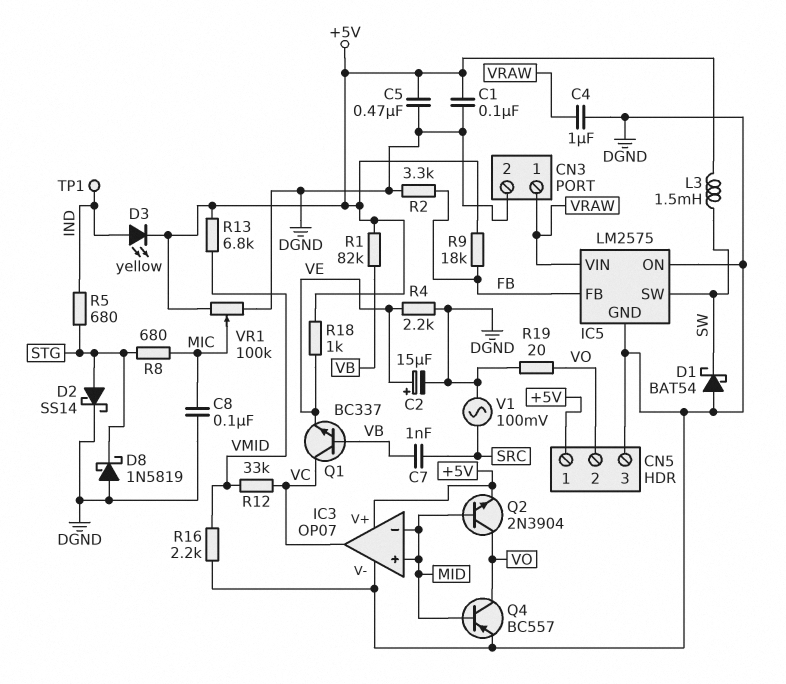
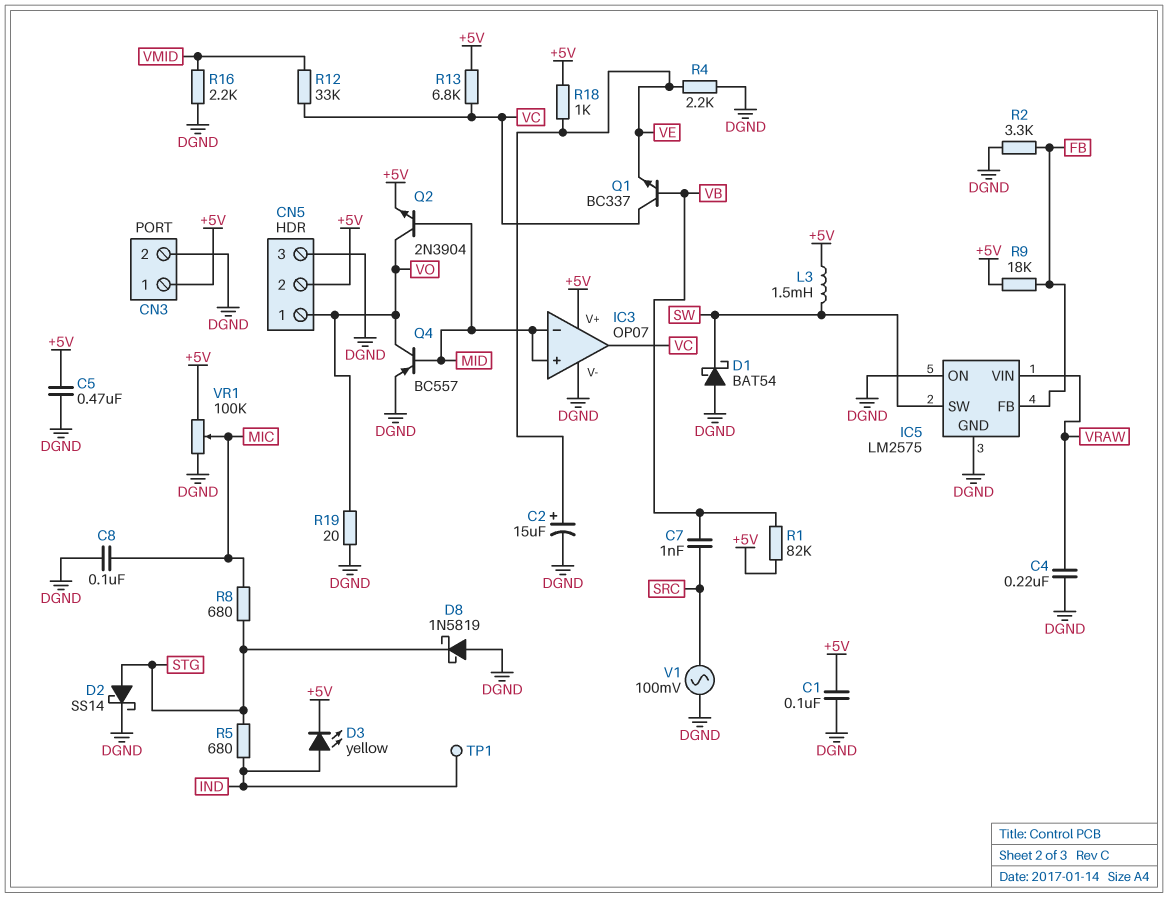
C4: 1uF (DGND, VRAW) -> 220nF (DGND, VRAW)
CN3 pin 1: VRAW -> +5V
CN5 pin 1: +5V -> VO
CN5 pin 2: VO -> +5V
R13: 6.8k (+5V, VMID) -> 6.8k (+5V, VC)

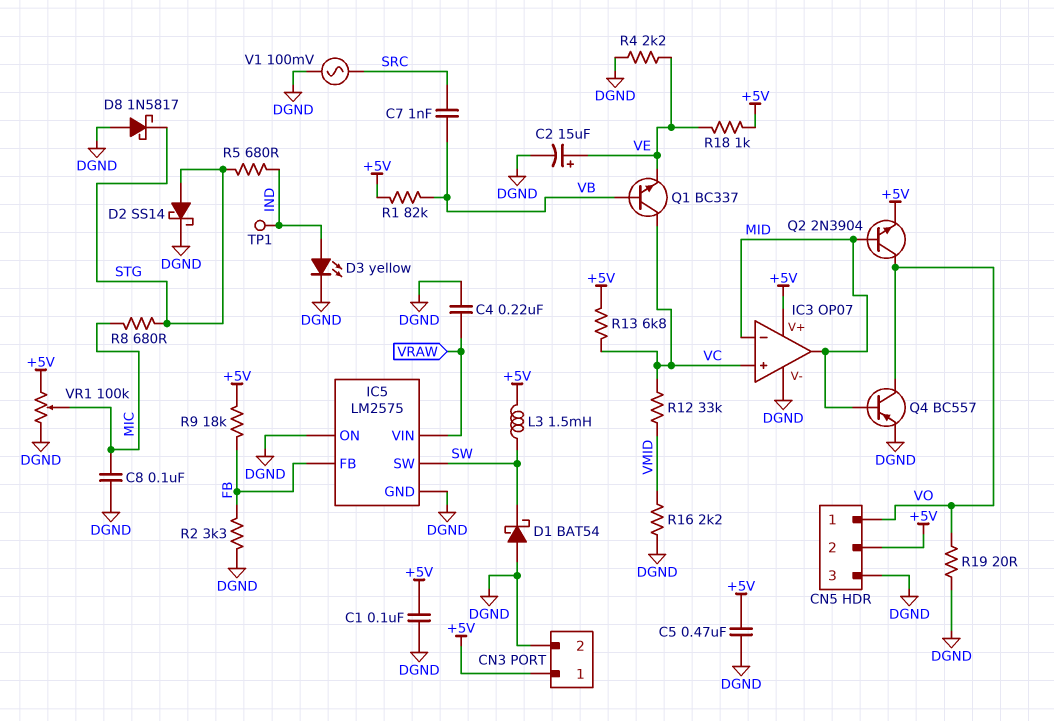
D3: LED yellow (A IND, K +5V) -> LED yellow (A IND, K DGND)
D8: schottky 1N5819 (A DGND, K STG) -> schottky 1N5817 (A DGND, K STG)
IC3 pin in+: MID -> VC
IC3 pin out: VC -> MID

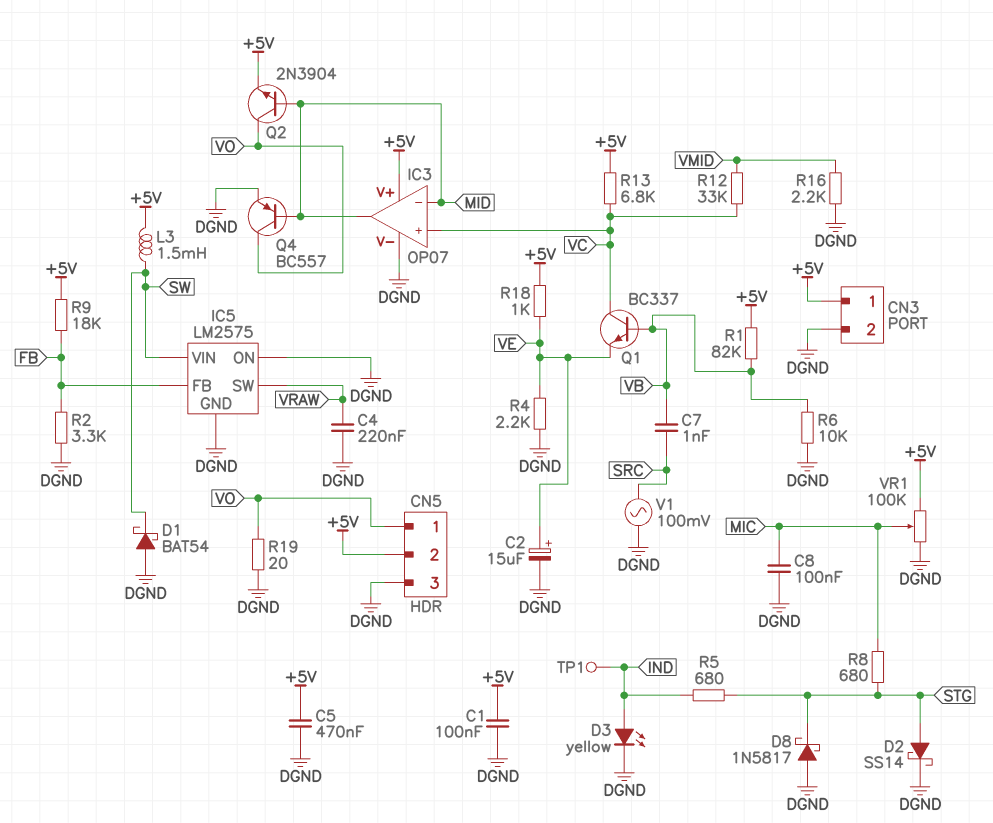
IC5 pin SW: SW -> VRAW
IC5 pin VIN: VRAW -> SW
R6: none -> 10k (DGND, VB)

